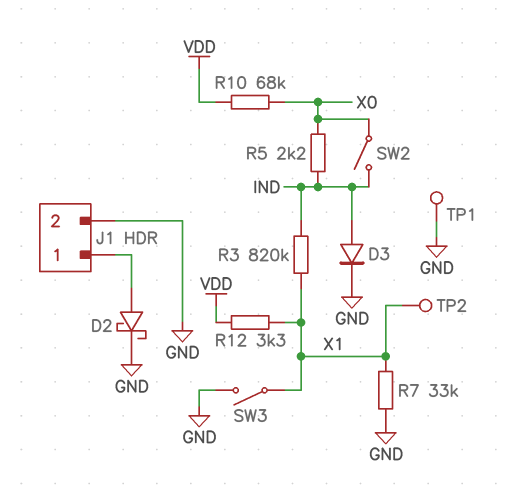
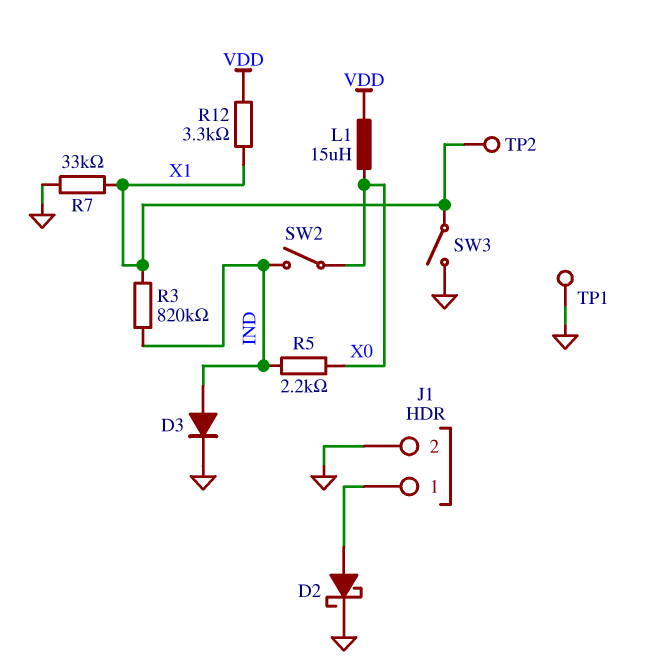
L1: none -> 15uH (VDD, X0)
R10: 68k (VDD, X0) -> none

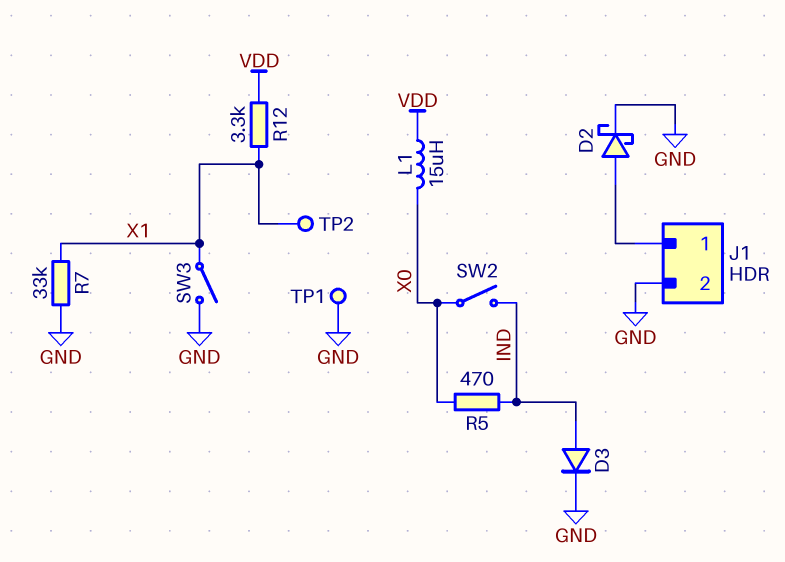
R3: 820k (IND, X1) -> none
R5: 2.2k (IND, X0) -> 470 (IND, X0)

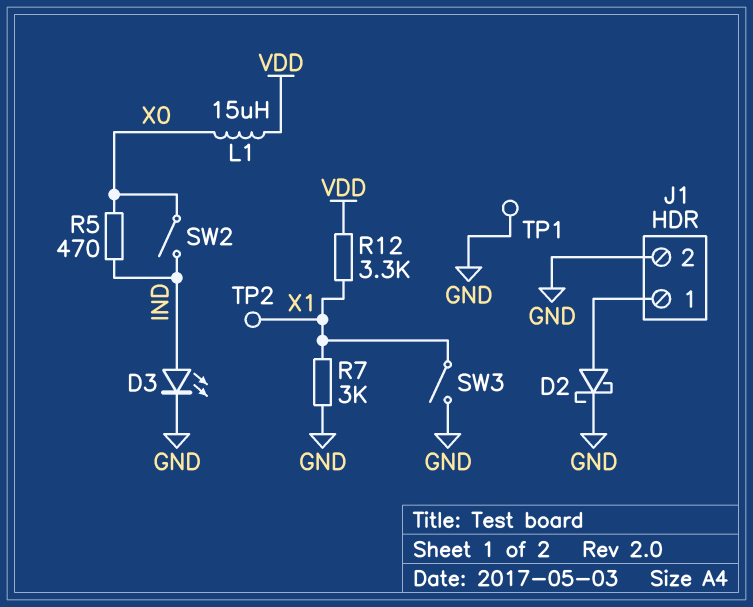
D3: diode (A IND, K GND) -> LED (A IND, K GND)
R7: 33k (GND, X1) -> 3k (GND, X1)

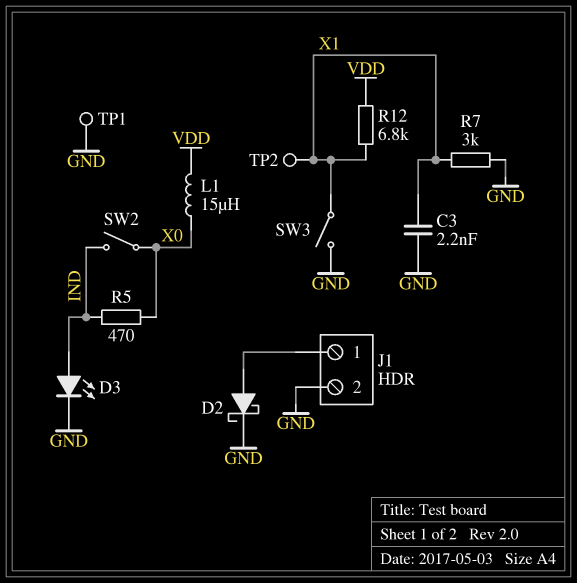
C3: none -> 2.2nF (GND, X1)
R12: 3.3k (VDD, X1) -> 6.8k (VDD, X1)

